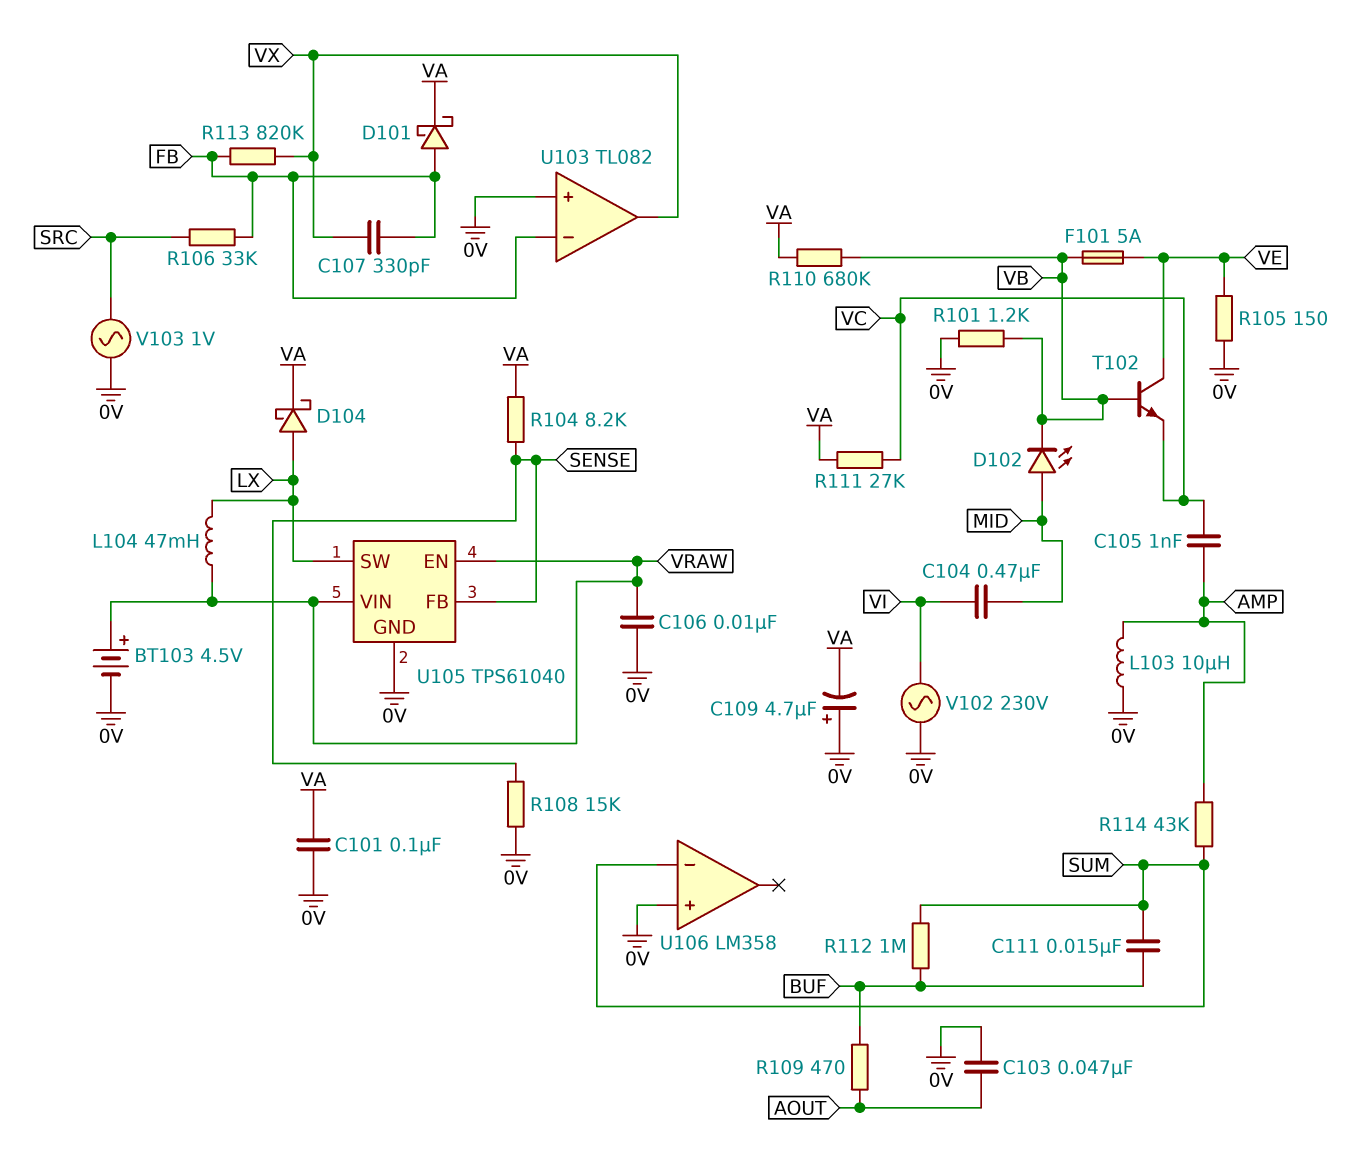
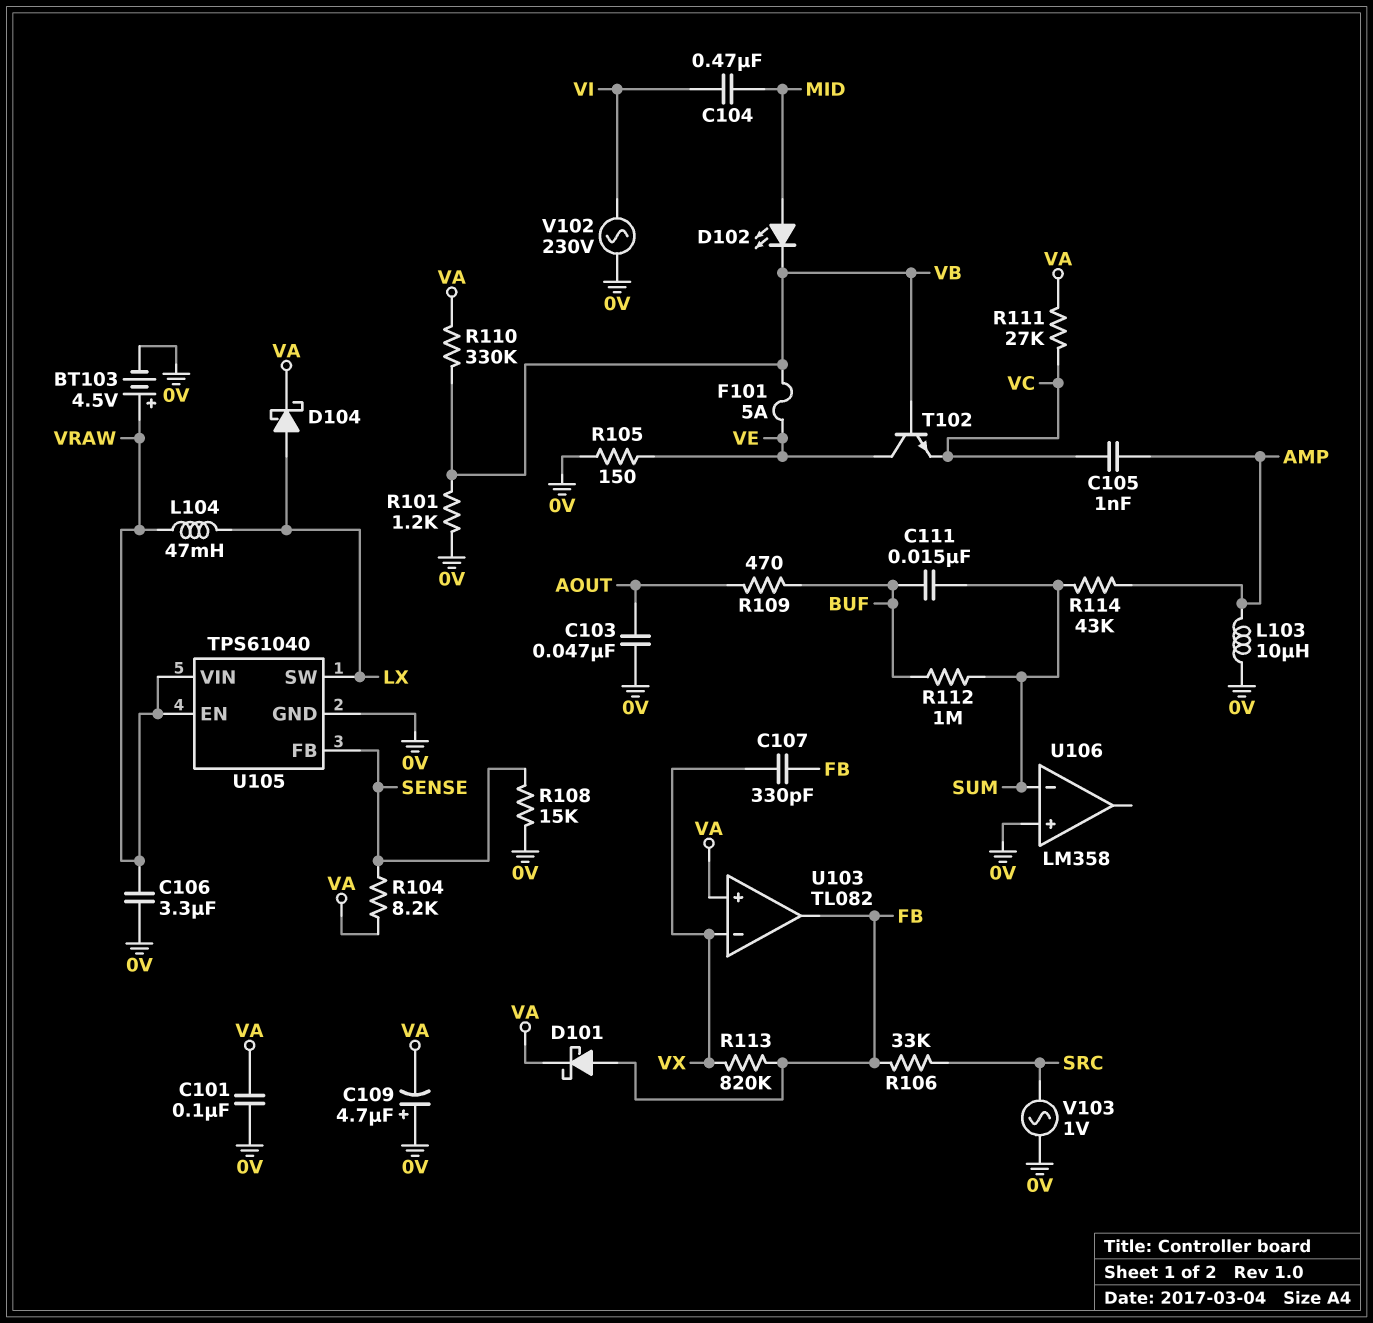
C106: 10nF (0V, VRAW) -> 3.3uF (0V, VRAW)
R110: 680k (VA, VB) -> 330k (VA, VB)
U103 pin in+: 0V -> VA
U103 pin in-: FB -> VX
U103 pin out: VX -> FB

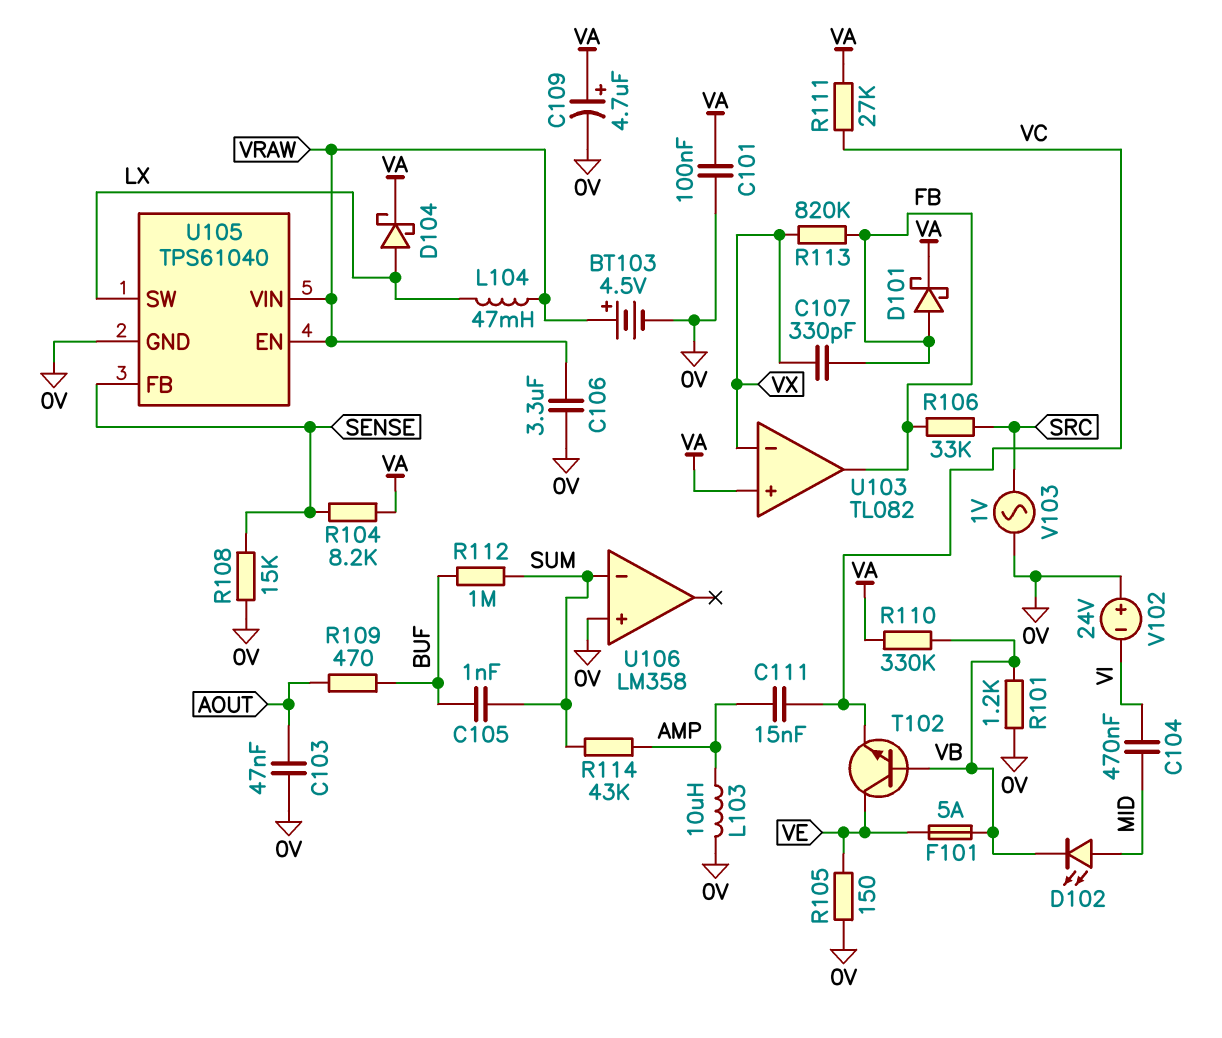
C105: 1nF (AMP, VC) -> 1nF (BUF, SUM)
C109: 4.7uF (plus 0V, minus VA) -> 4.7uF (plus VA, minus 0V)
C111: 15nF (BUF, SUM) -> 15nF (AMP, VC)
V102: AC 230V (0V, VI) -> 24V (plus 0V, minus VI)

